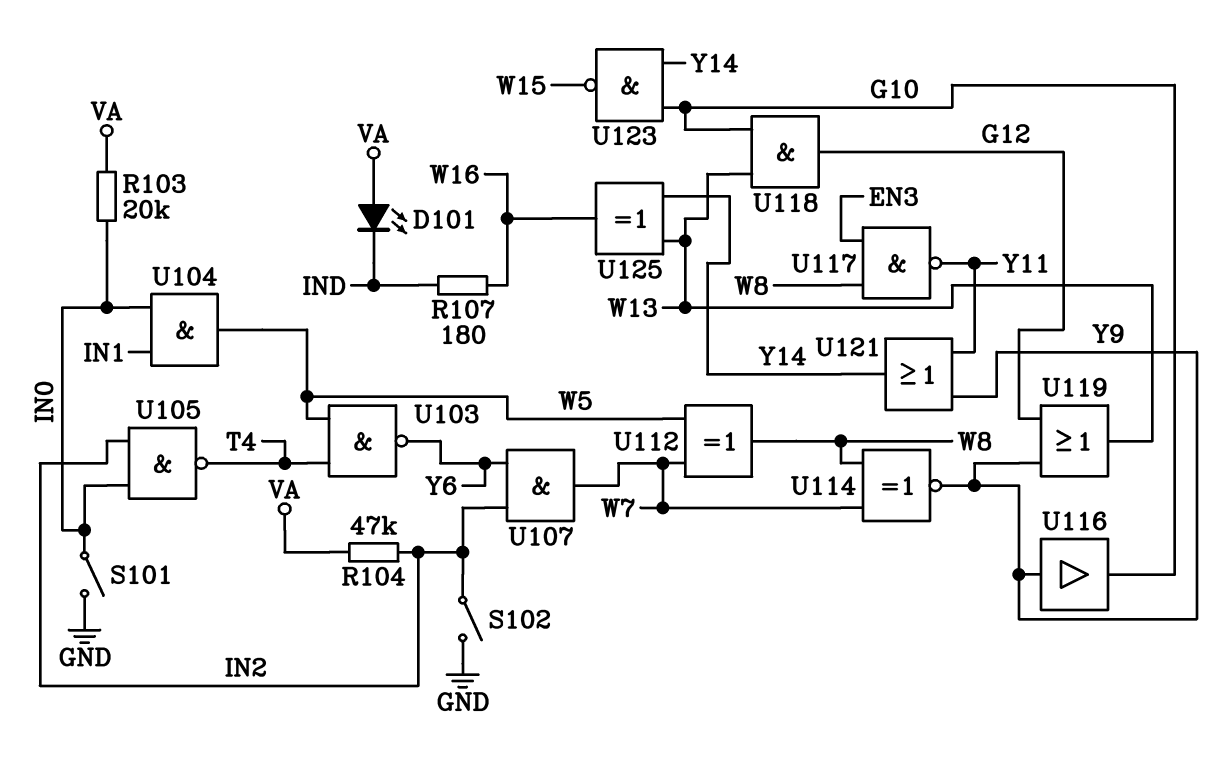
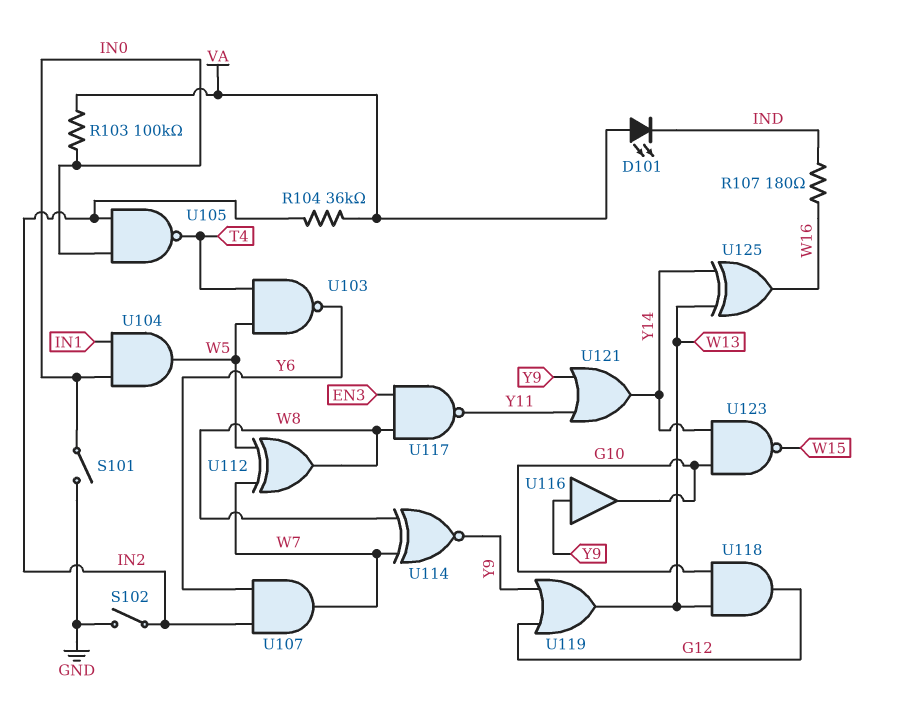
R103: 20k (IN0, VA) -> 100k (IN0, VA)
R104: 47k (IN2, VA) -> 36k (IN2, VA)

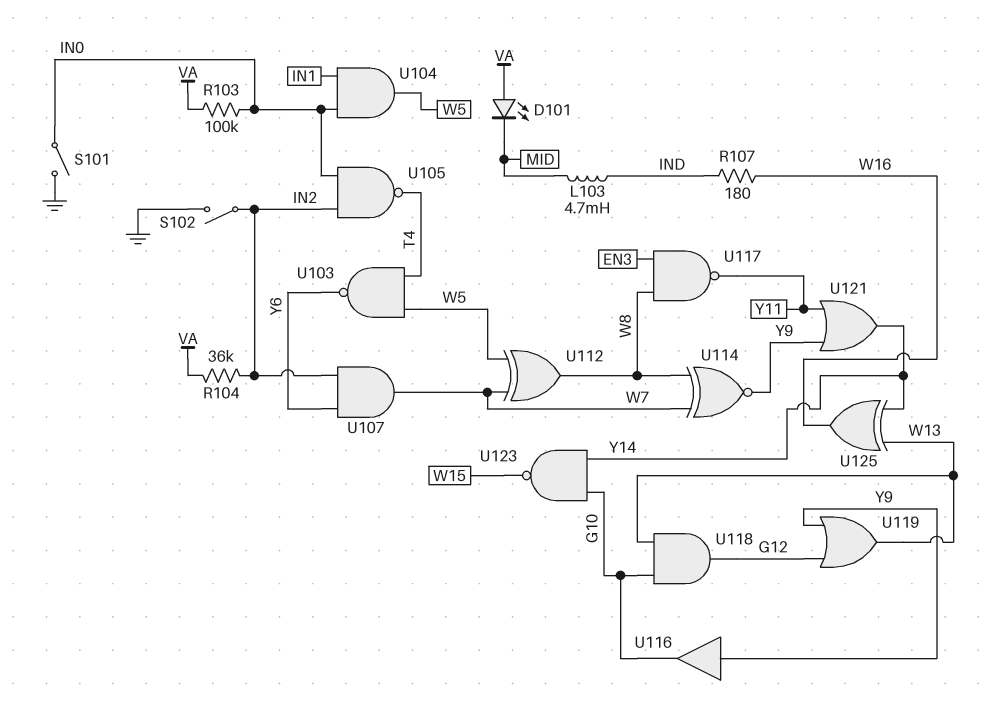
D101: LED (A VA, K IND) -> LED (A VA, K MID)
L103: none -> 4.7mH (IND, MID)

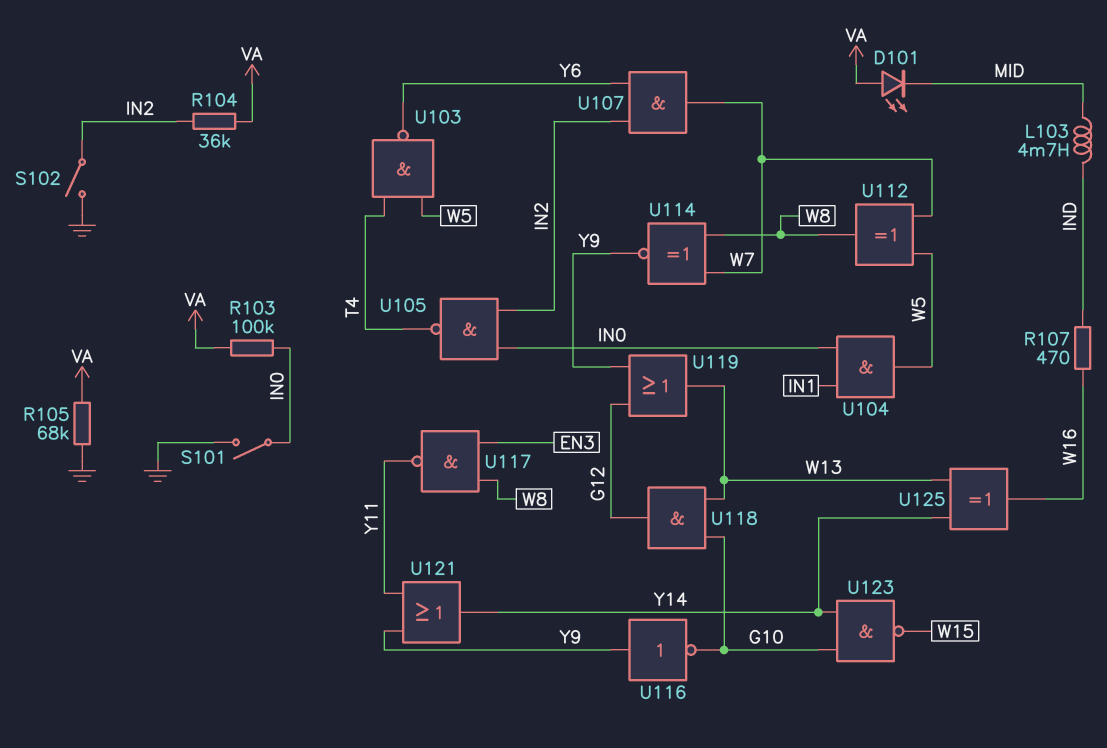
R105: none -> 68k (GND, VA)
R107: 180 (IND, W16) -> 470 (IND, W16)
U116: buffer (in Y9, out G10) -> NOT (in Y9, out G10)

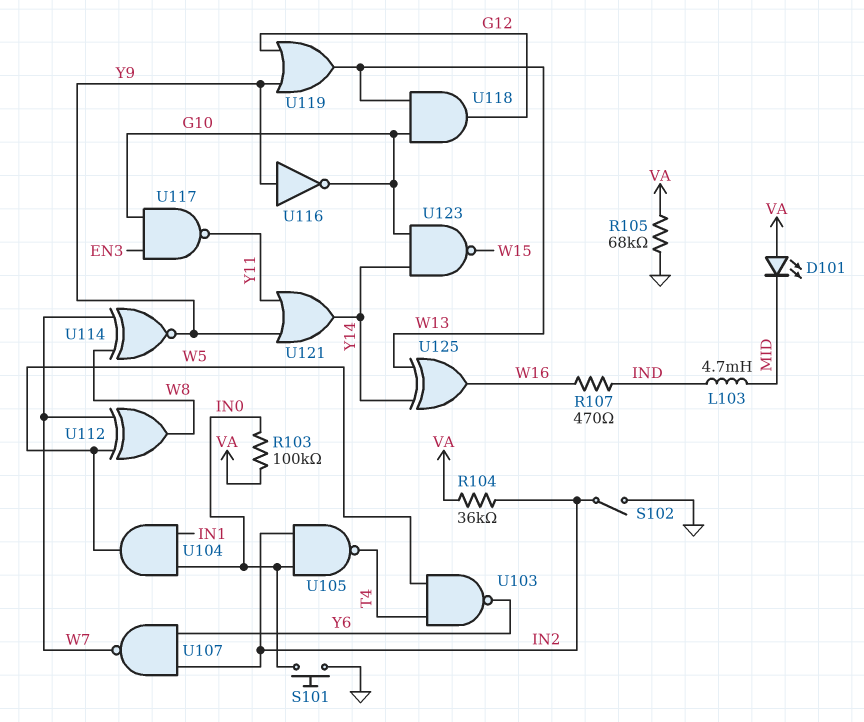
S101: switch (GND, IN0) -> button (GND, IN0)
U107: AND (in IN2, in Y6, out W7) -> NAND (in IN2, in Y6, out W7)
U117: NAND (in EN3, in W8, out Y11) -> NAND (in EN3, in G10, out Y11)

